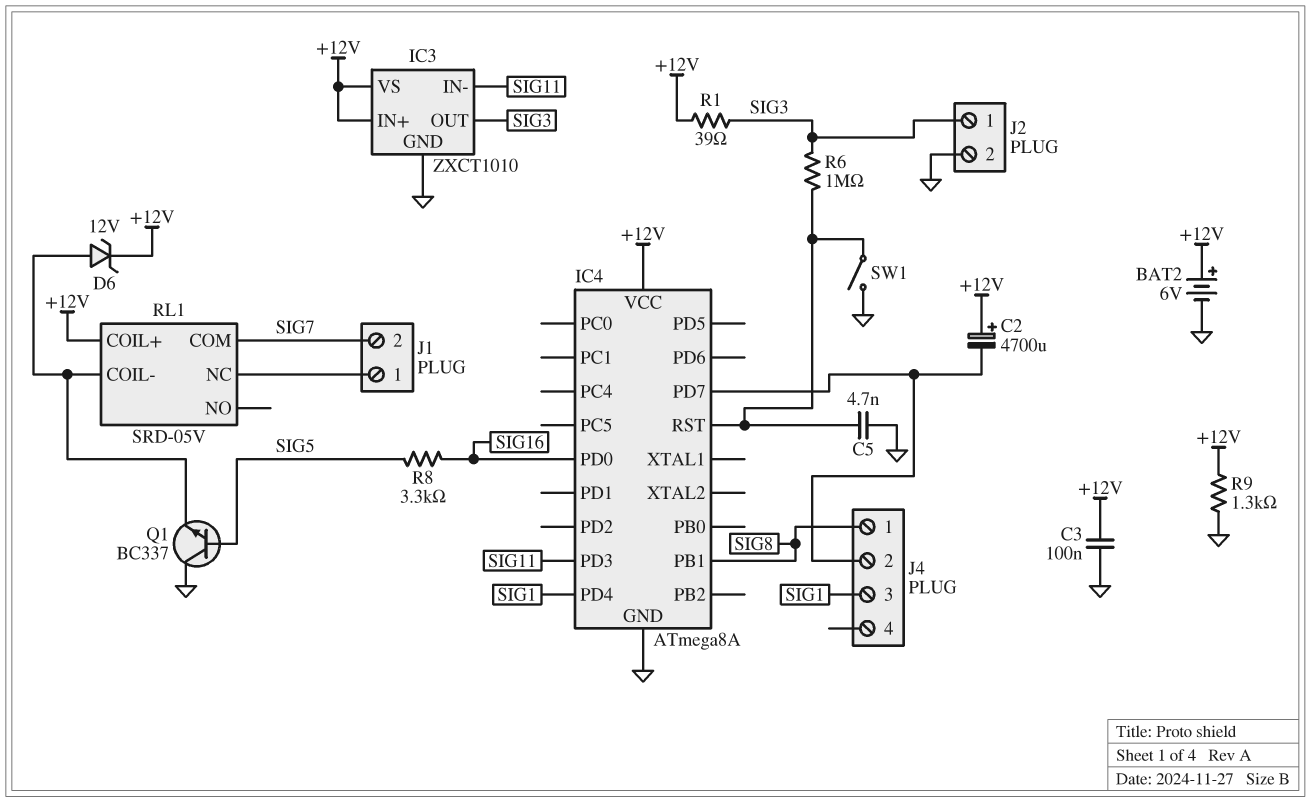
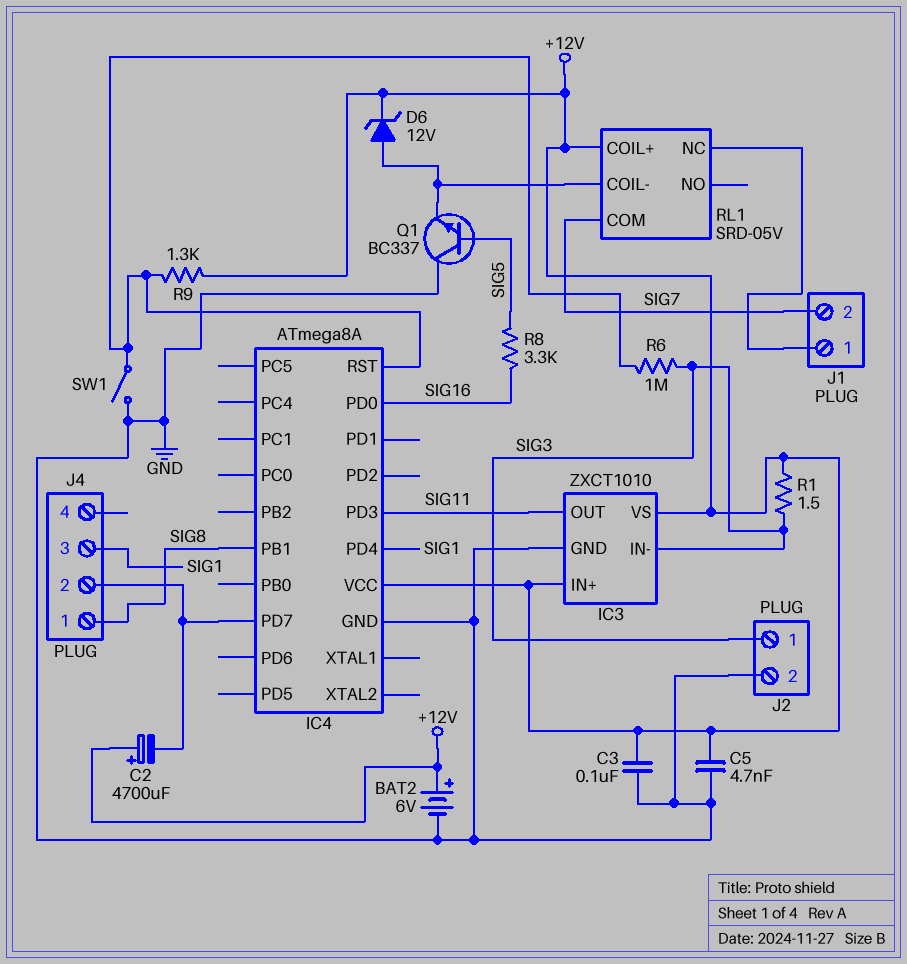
C5: 4.7nF (GND, IC4/RST) -> 4.7nF (+12V, GND)
IC3 pin IN-: SIG11 -> SIG3
IC3 pin OUT: SIG3 -> SIG11
R1: 39 (+12V, SIG3) -> 1.5 (+12V, SIG3)
R9: 1.3k (+12V, GND) -> 1.3k (+12V, IC4/RST)

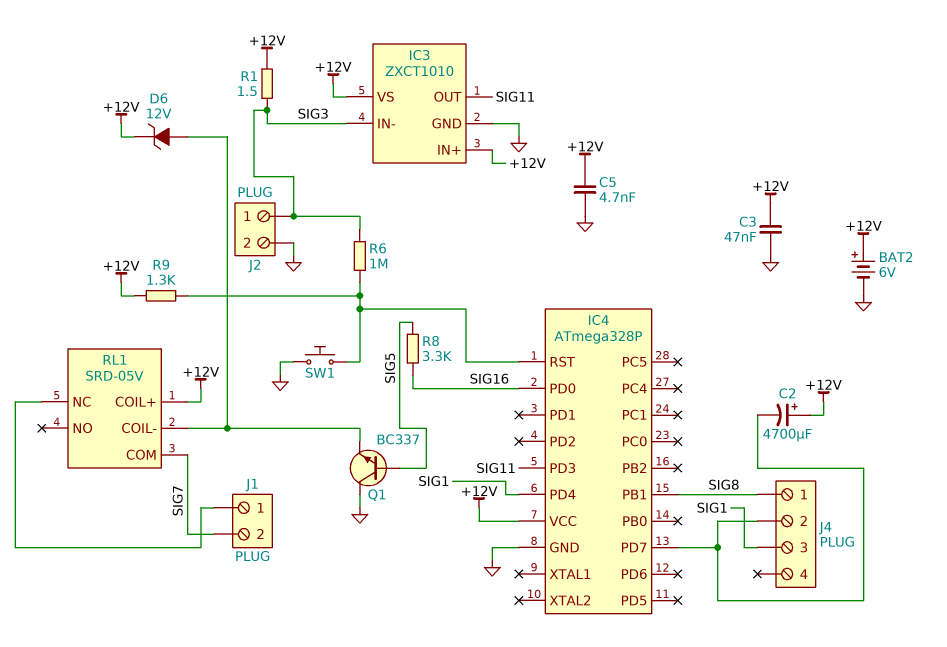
C3: 100nF (+12V, GND) -> 47nF (+12V, GND)
IC4: ATmega8A -> ATmega328P
SW1: switch (GND, IC4/RST) -> button (GND, IC4/RST)

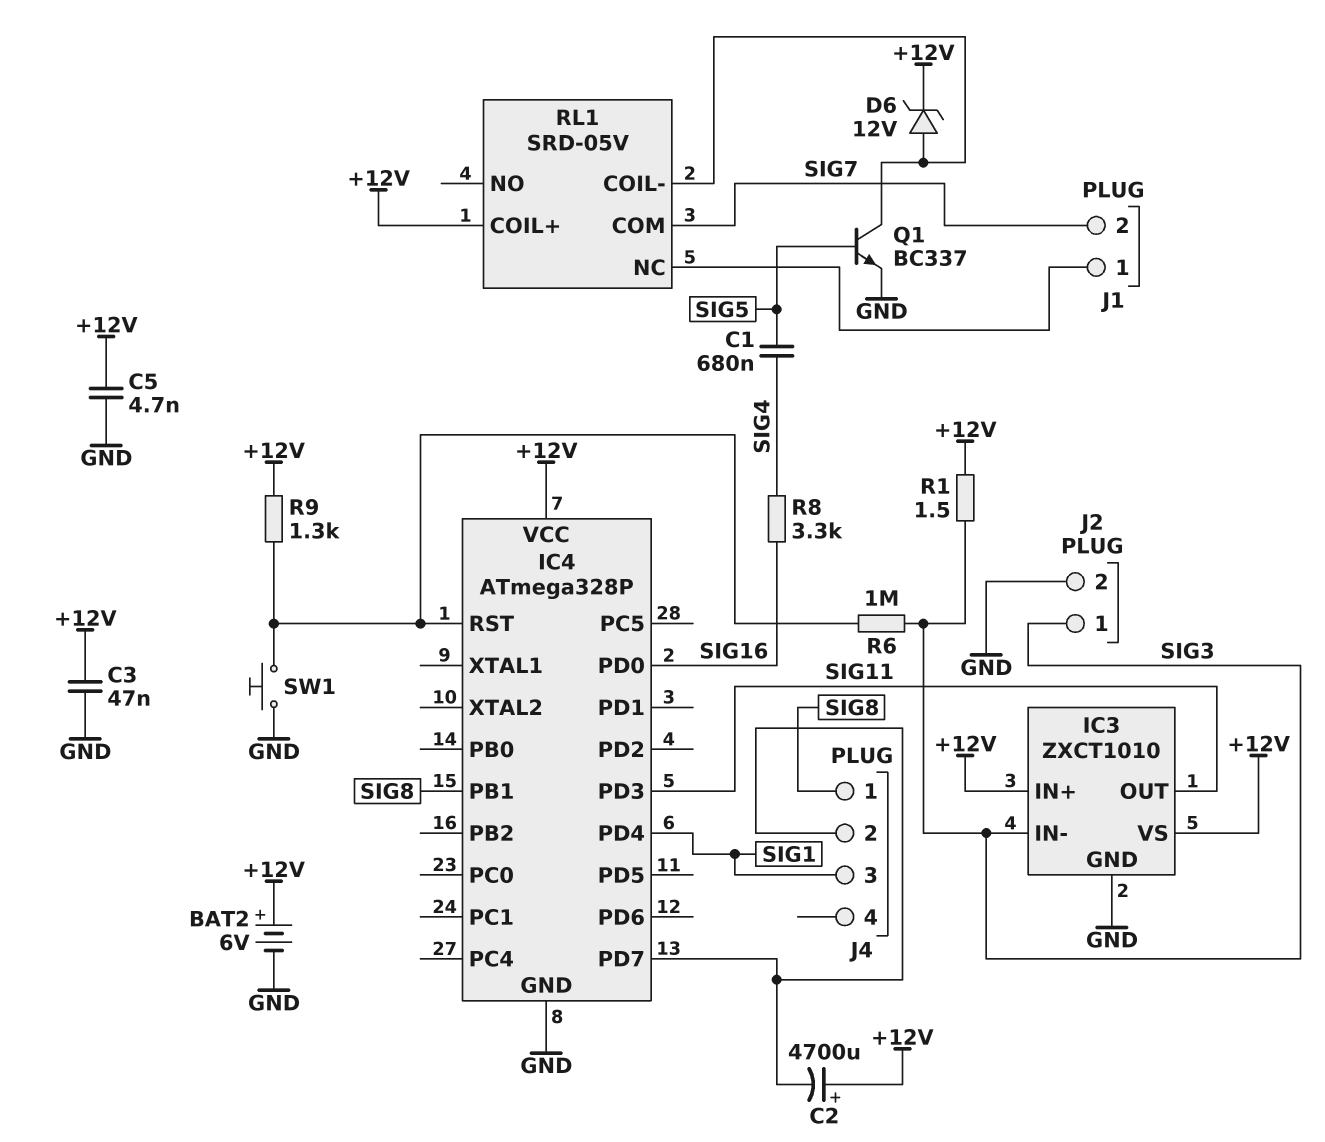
C1: none -> 680nF (SIG4, SIG5)
Q1: NPN BC337 (B SIG5, C GND, E RL1/COIL-) -> NPN BC337 (B SIG5, C RL1/COIL-, E GND)
R8: 3.3k (SIG5, SIG16) -> 3.3k (SIG4, SIG16)

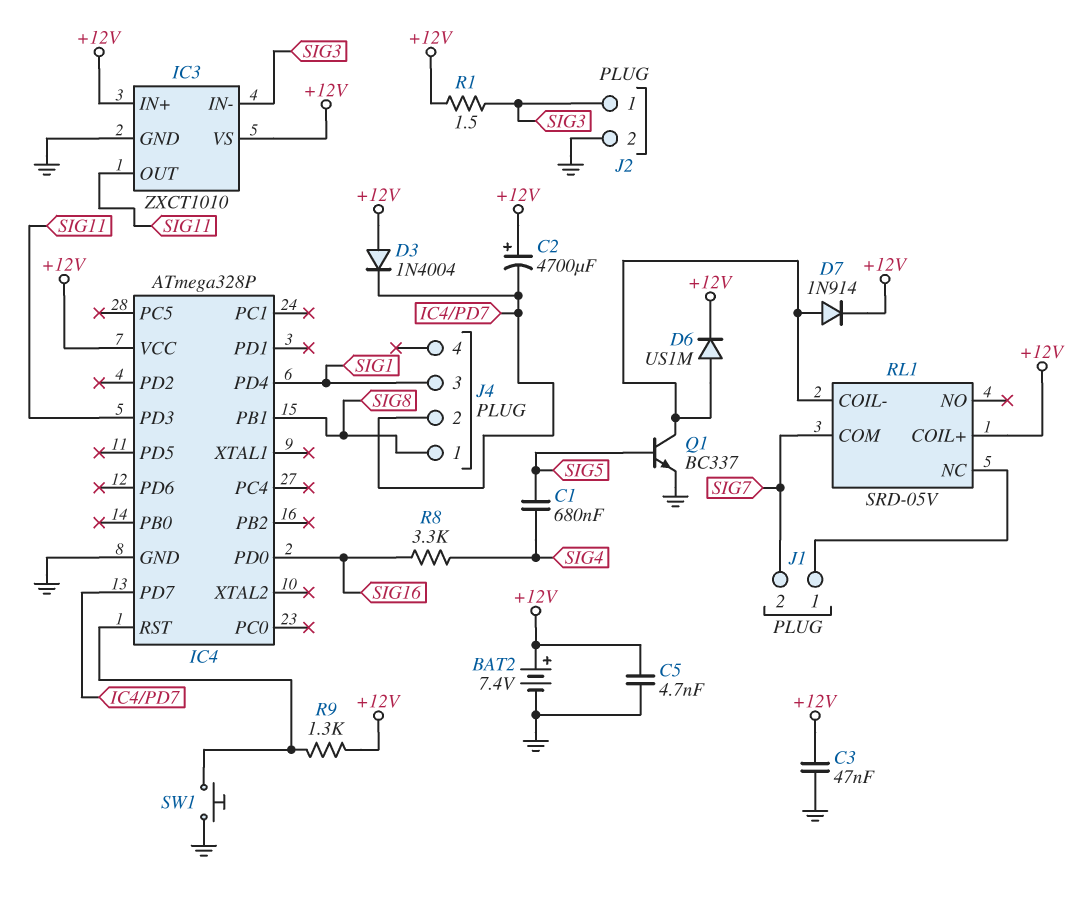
BAT2: 6V (plus +12V, minus GND) -> 7.4V (plus +12V, minus GND)
D3: none -> diode 1N4004 (A +12V, K IC4/PD7)
D6: zener 12V (A RL1/COIL-, K +12V) -> diode US1M (A RL1/COIL-, K +12V)
D7: none -> diode 1N914 (A RL1/COIL-, K +12V)
R6: 1M (IC4/RST, SIG3) -> none

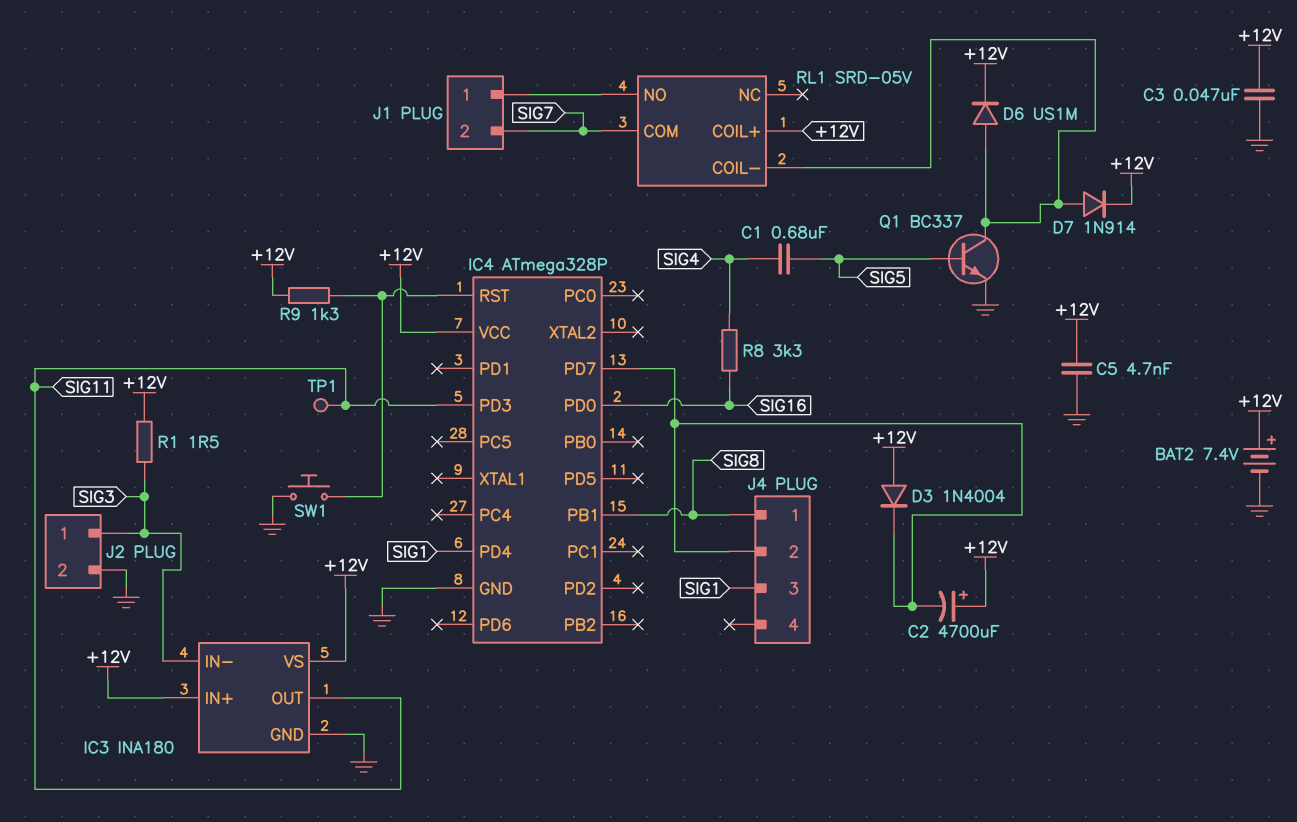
IC3: ZXCT1010 -> INA180
RL1 pin NC: J1/1 -> none
RL1 pin NO: none -> J1/1
TP1: none -> test point (SIG11)

